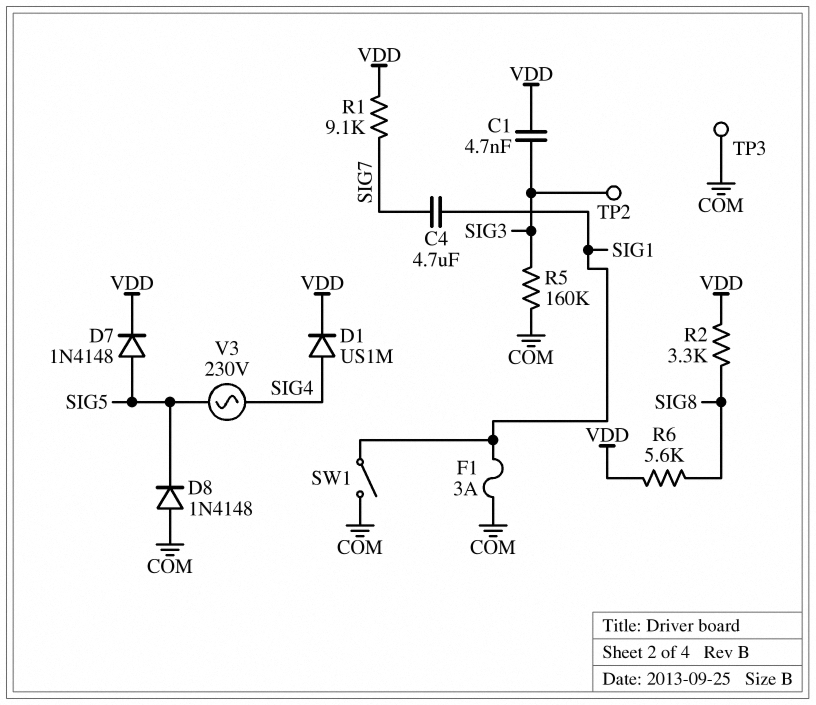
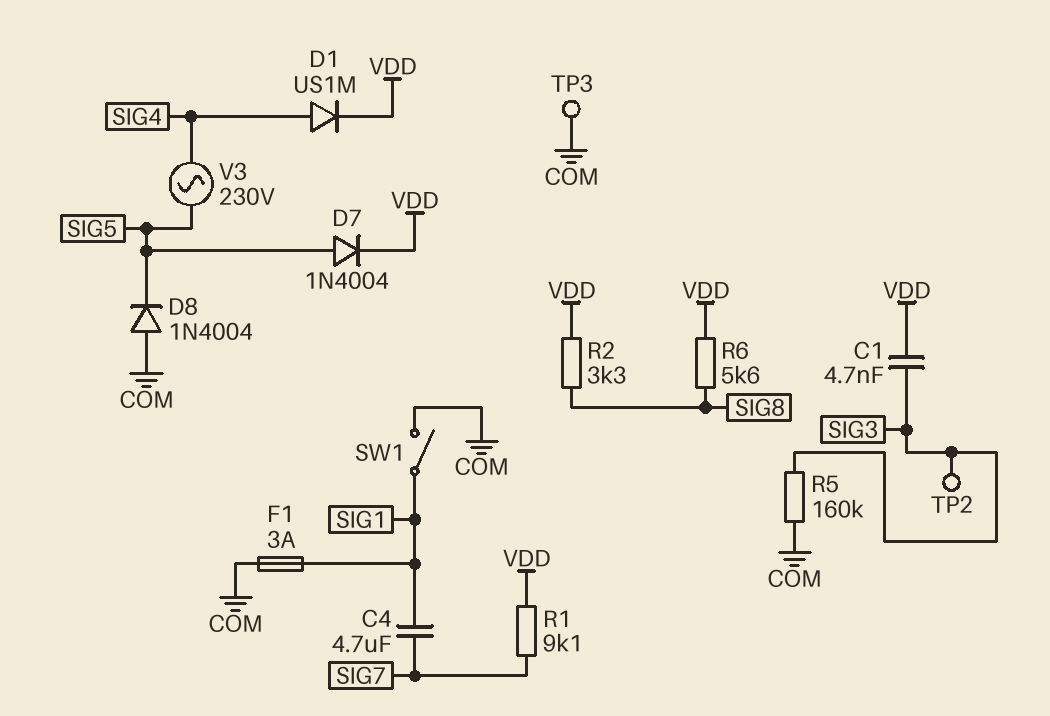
D7: diode 1N4148 (A SIG5, K VDD) -> diode 1N4004 (A SIG5, K VDD)
D8: diode 1N4148 (A COM, K SIG5) -> diode 1N4004 (A COM, K SIG5)

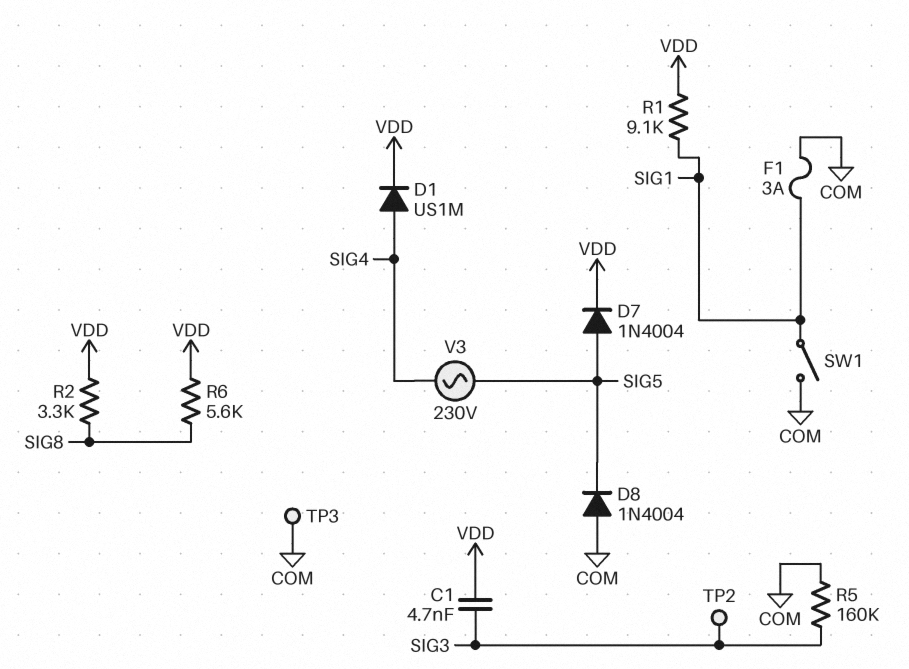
C4: 4.7uF (SIG1, SIG7) -> none
R1: 9.1k (SIG7, VDD) -> 9.1k (SIG1, VDD)

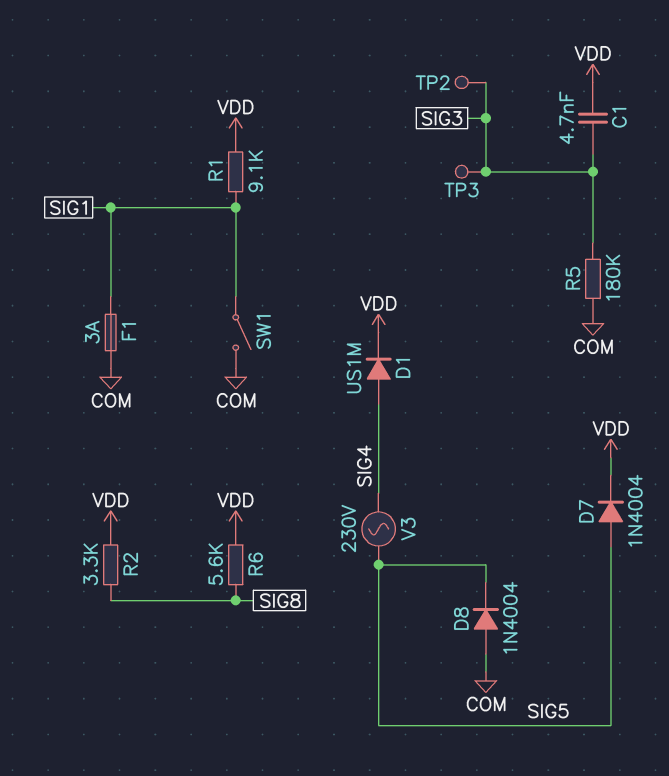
R5: 160k (COM, SIG3) -> 180k (COM, SIG3)
TP3: test point (COM) -> test point (SIG3)

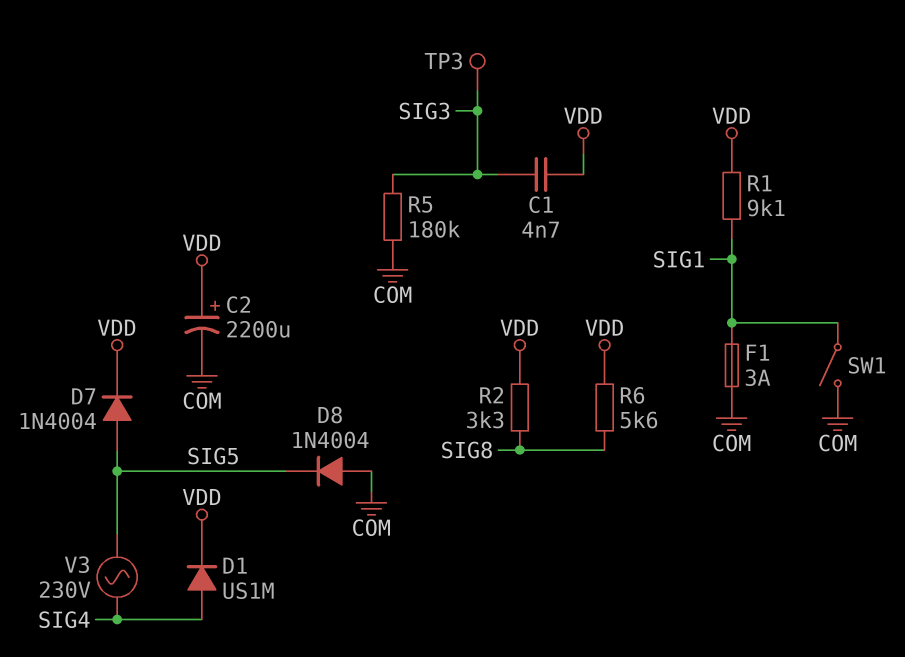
C2: none -> 2200uF (plus VDD, minus COM)
TP2: test point (SIG3) -> none

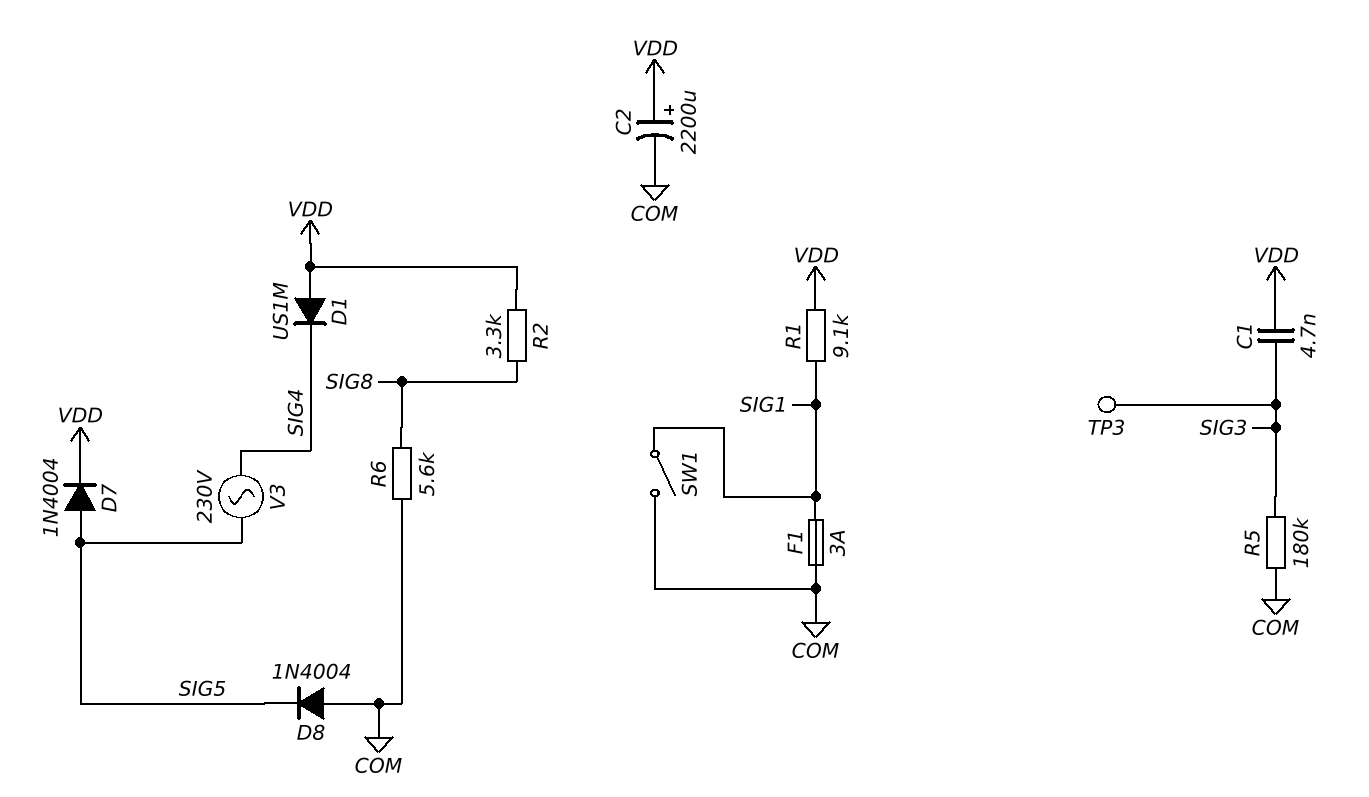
D1: diode US1M (A SIG4, K VDD) -> diode US1M (A VDD, K SIG4)
R6: 5.6k (SIG8, VDD) -> 5.6k (COM, SIG8)

